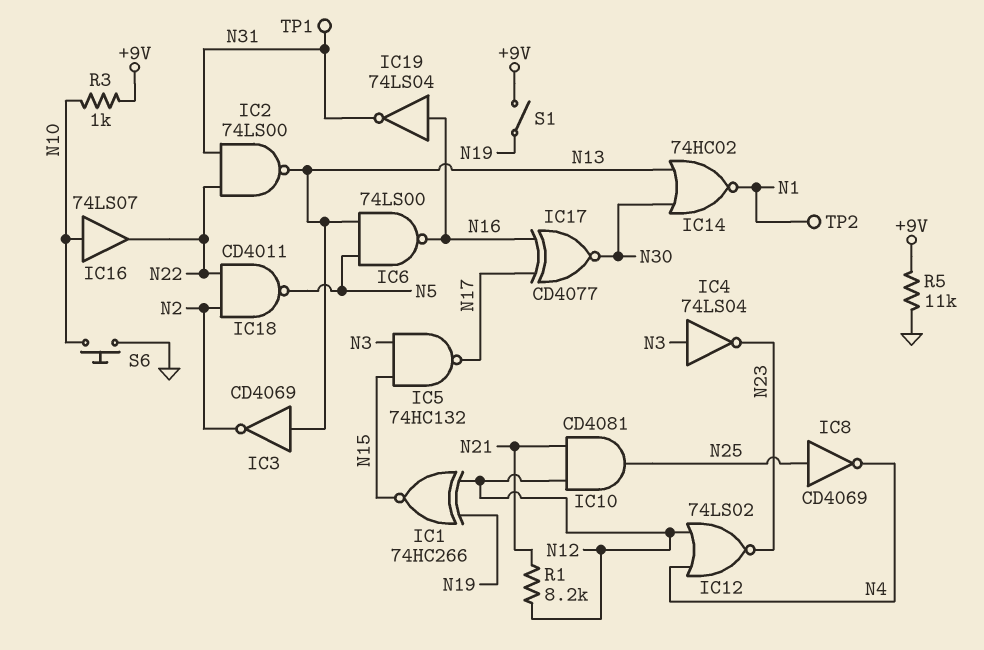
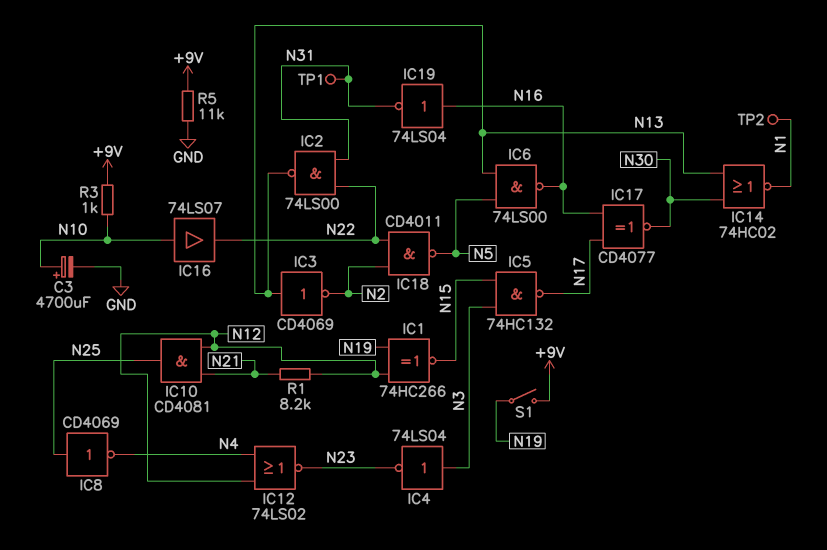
C3: none -> 4700uF (plus N10, minus GND)
S6: button (GND, N10) -> none

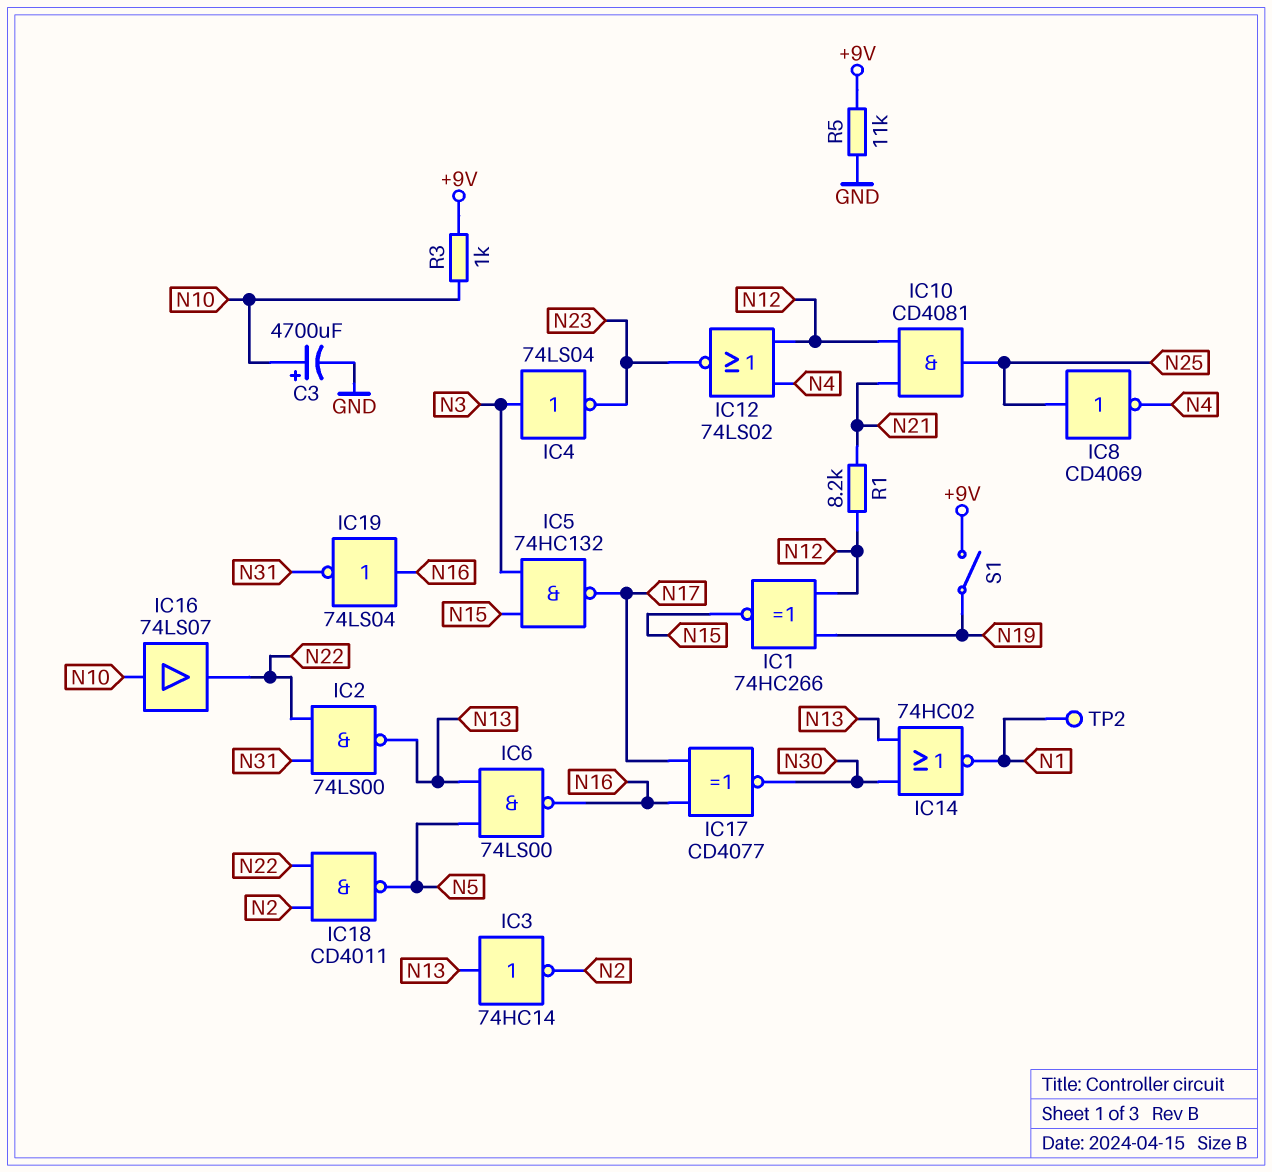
IC3: NOT CD4069 (in N13, out N2) -> NOT 74HC14 (in N13, out N2)
TP1: test point (N31) -> none

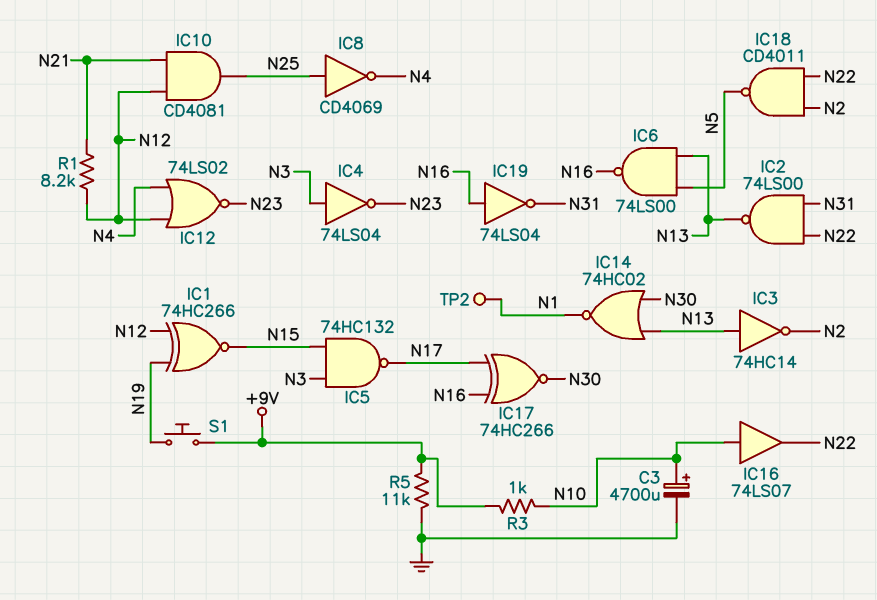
IC17: XNOR CD4077 (in N16, in N17, out N30) -> XNOR 74HC266 (in N16, in N17, out N30)
S1: switch (+9V, N19) -> button (+9V, N19)

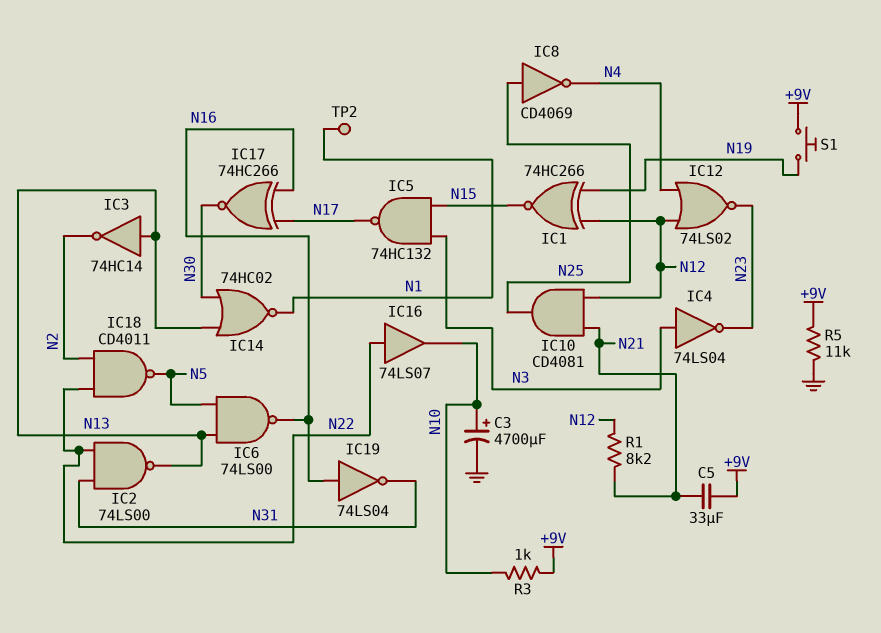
C5: none -> 33uF (+9V, N21)
IC16: buffer 74LS07 (in N10, out N22) -> buffer 74LS07 (in N22, out N10)

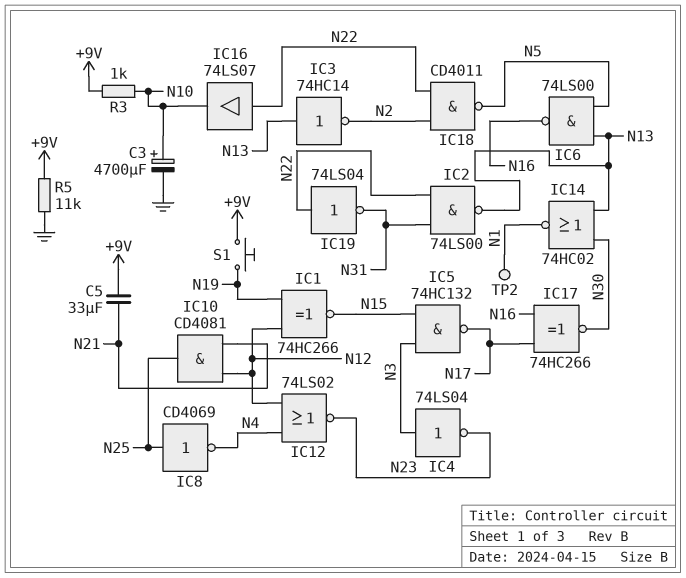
IC19: NOT 74LS04 (in N16, out N31) -> NOT 74LS04 (in N22, out N31)
R1: 8.2k (N12, N21) -> none

